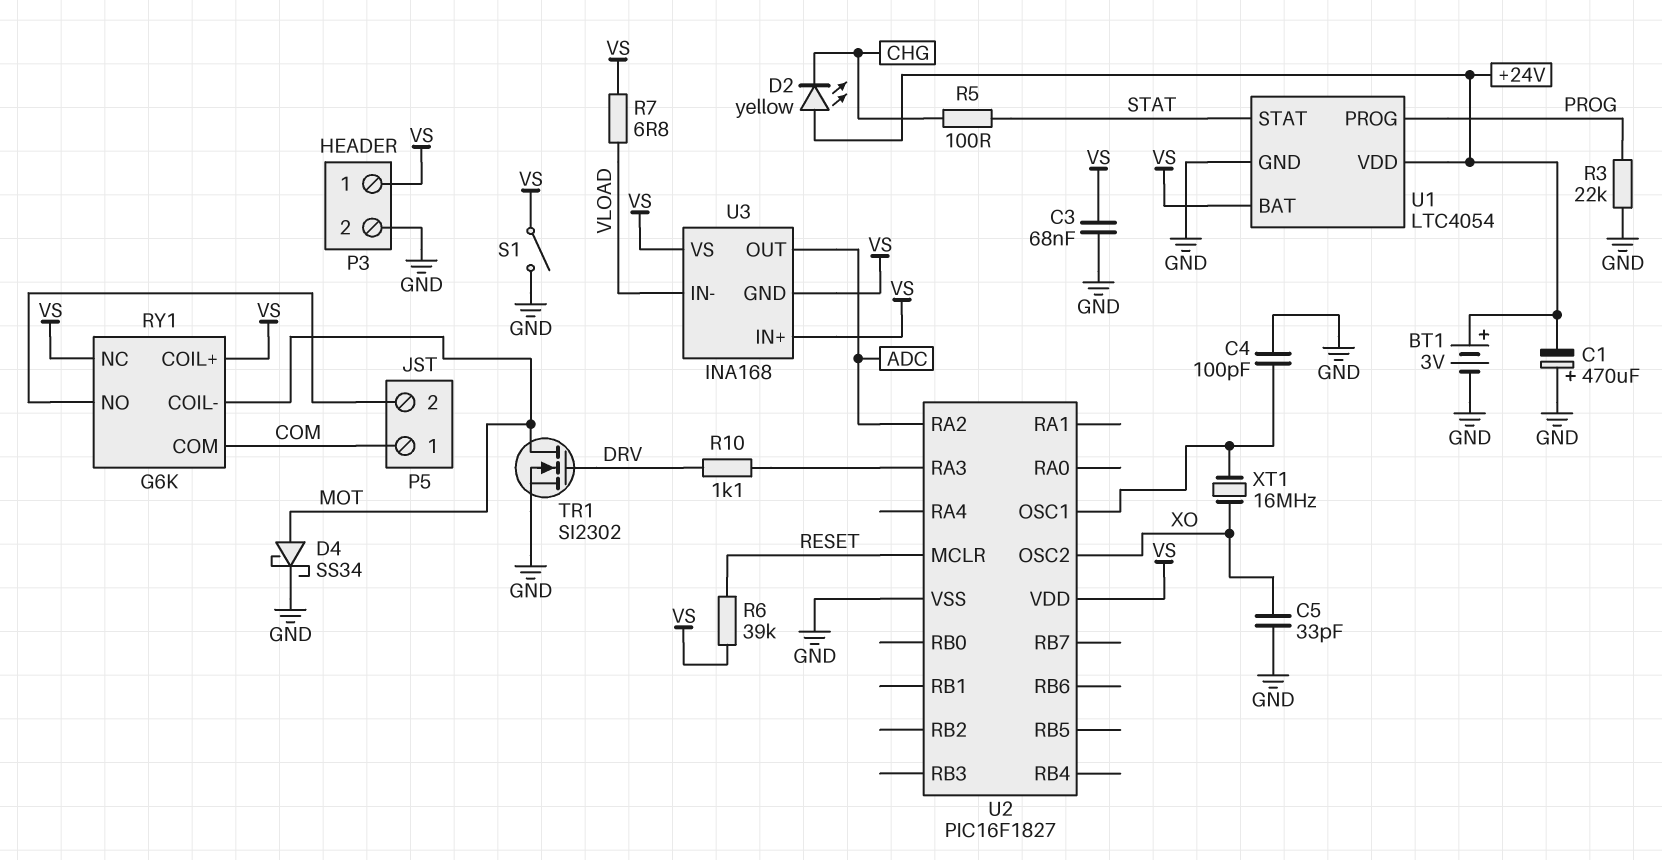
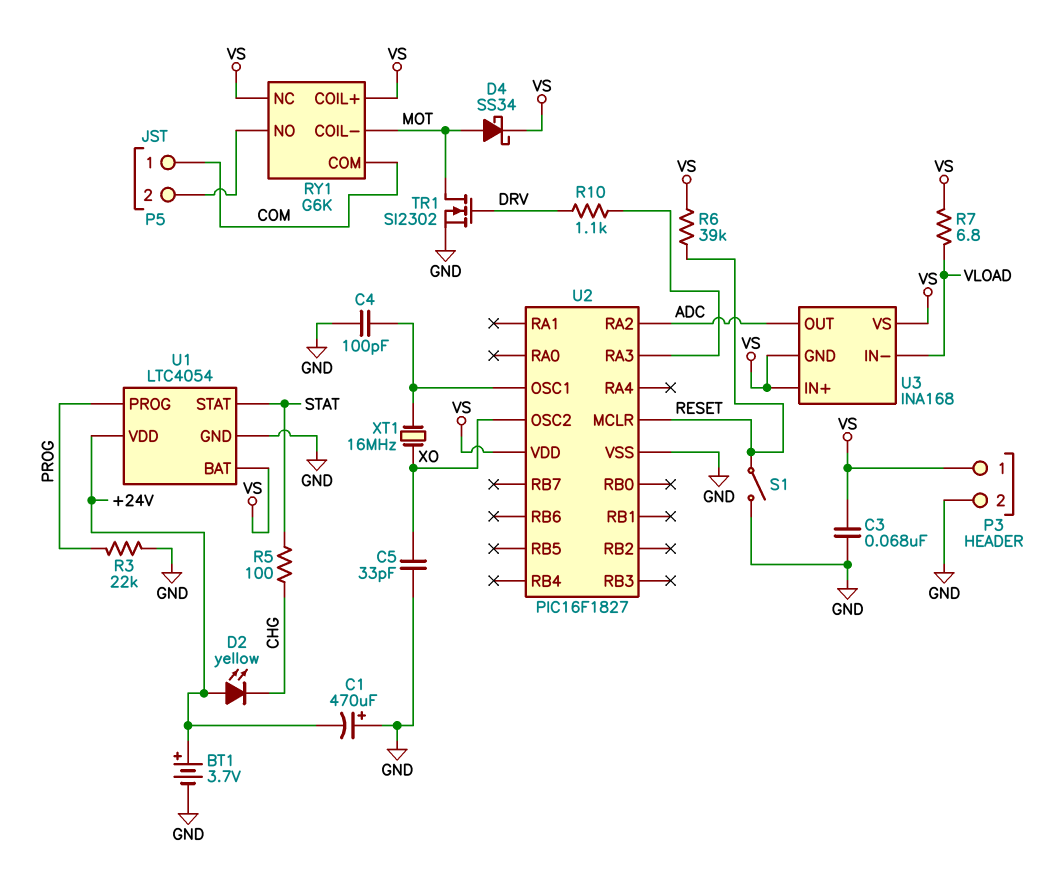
BT1: 3V (plus +24V, minus GND) -> 3.7V (plus +24V, minus GND)
D4: schottky SS34 (A MOT, K GND) -> schottky SS34 (A MOT, K VS)
S1: switch (GND, VS) -> switch (GND, RESET)

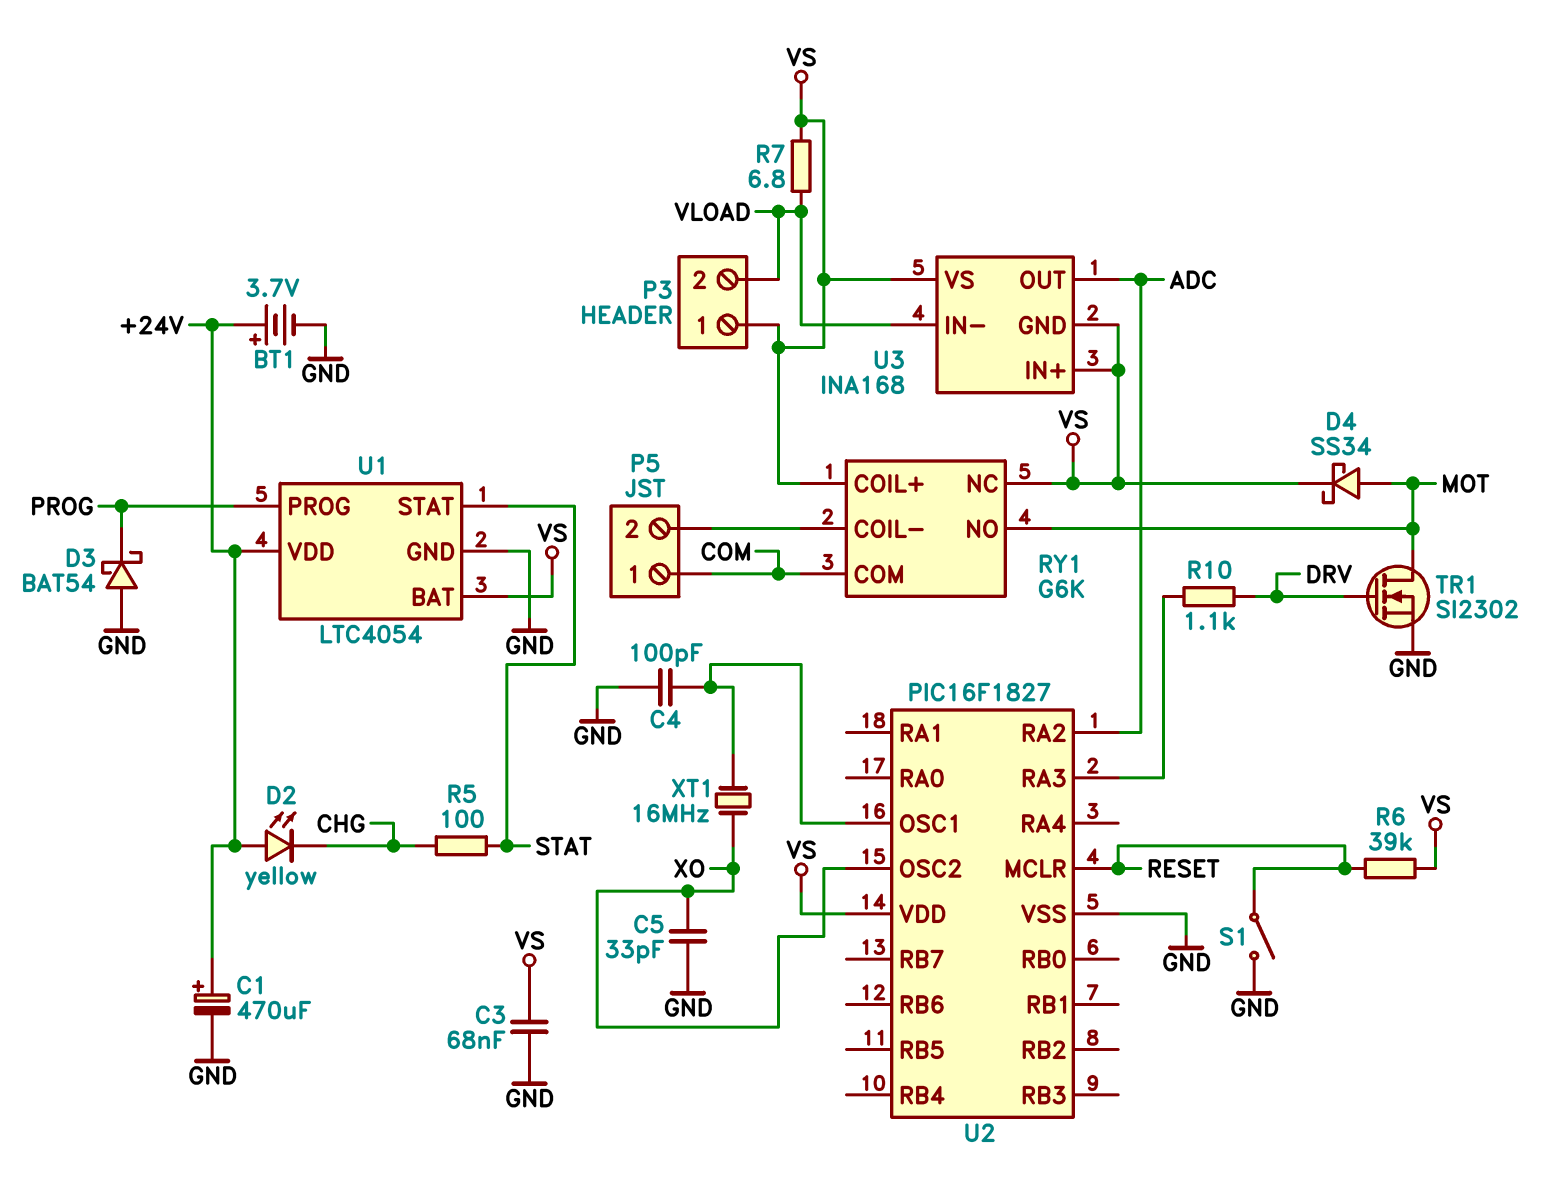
C1: 470uF (plus GND, minus +24V) -> 470uF (plus +24V, minus GND)
D3: none -> schottky BAT54 (A GND, K PROG)
P3 pin 2: GND -> VLOAD
R3: 22k (GND, PROG) -> none
RY1 pin COIL-: MOT -> P5/2
RY1 pin NO: P5/2 -> MOT

